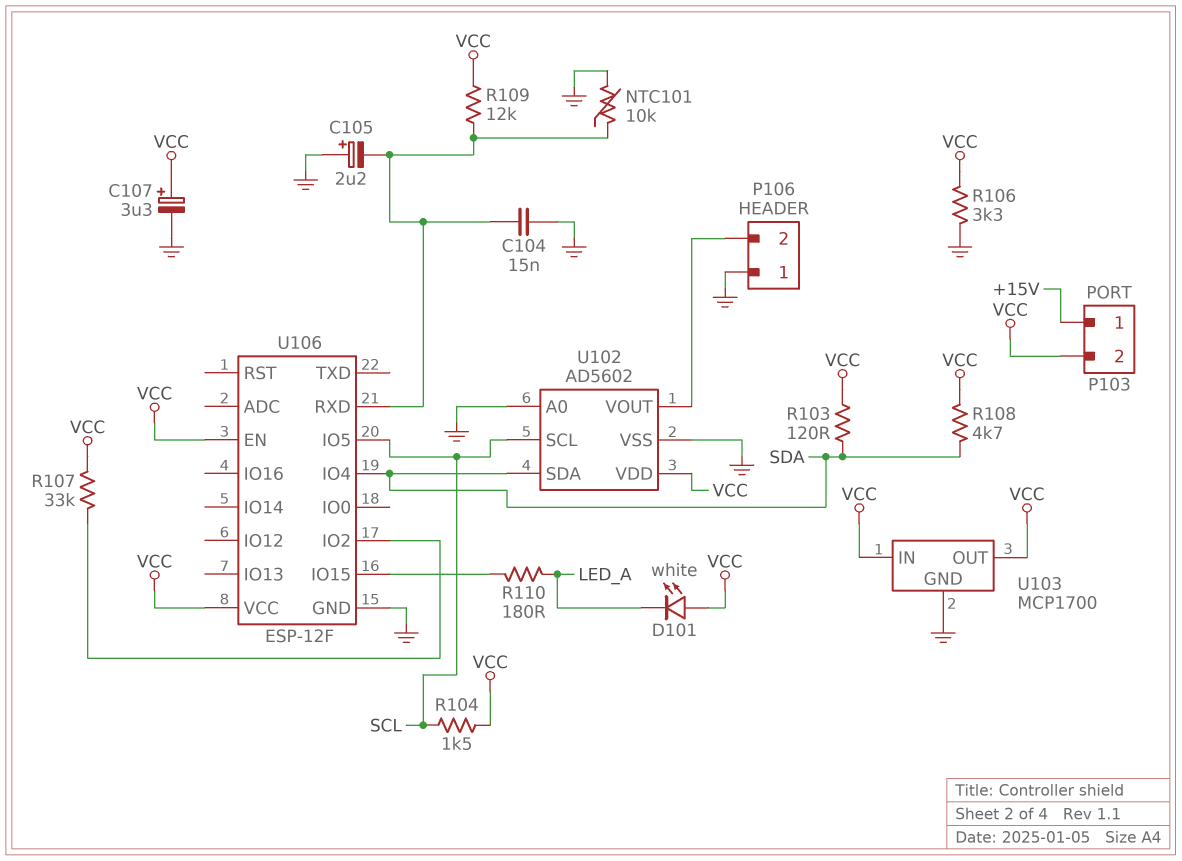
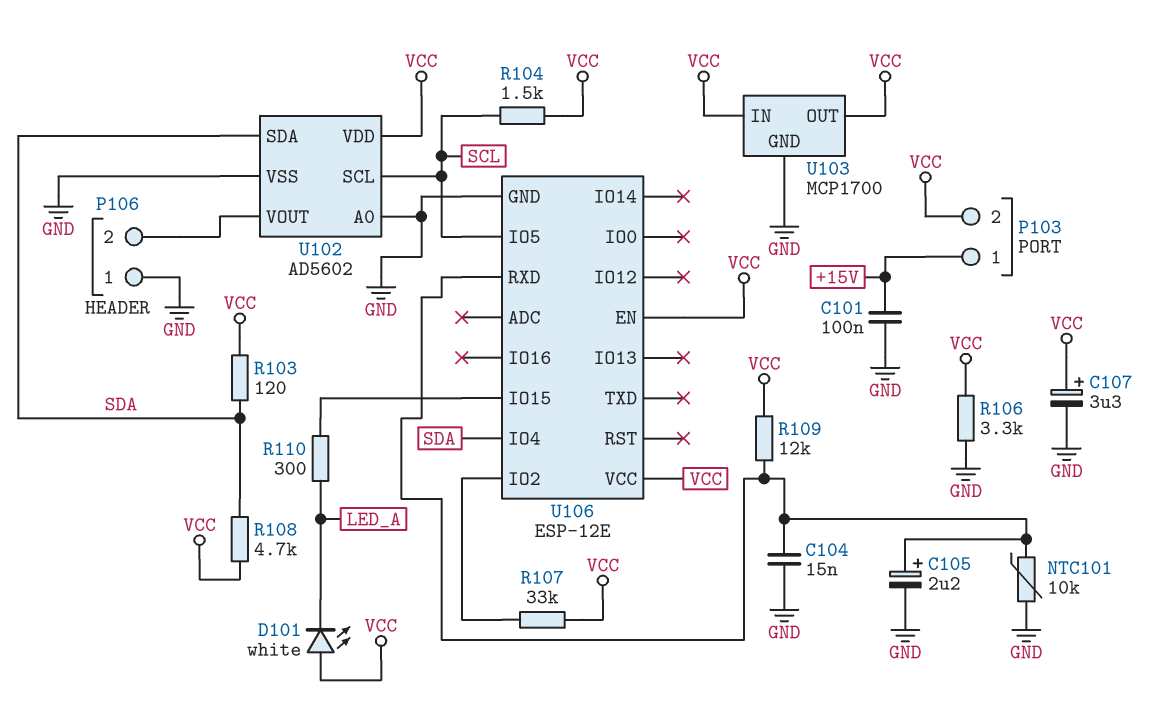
C101: none -> 100nF (+15V, GND)
C105: 2.2uF (plus GND, minus U106/RXD) -> 2.2uF (plus U106/RXD, minus GND)
R110: 180 (LED_A, U106/IO15) -> 300 (LED_A, U106/IO15)
U106: ESP-12F -> ESP-12E

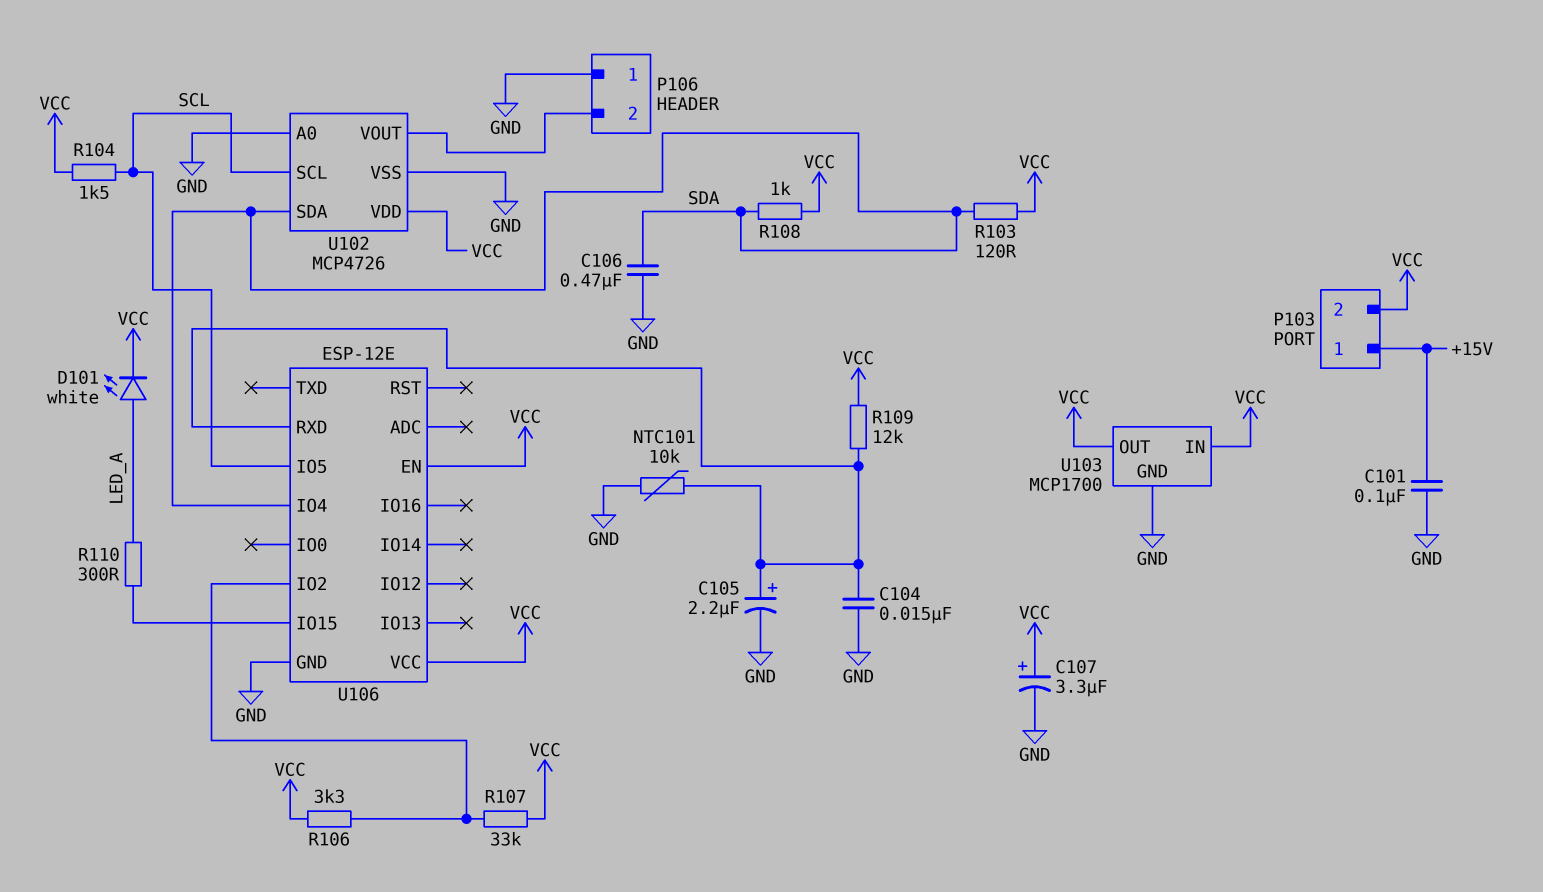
C106: none -> 470nF (GND, SDA)
D101: LED white (A VCC, K LED_A) -> LED white (A LED_A, K VCC)
R106: 3.3k (GND, VCC) -> 3.3k (U106/IO2, VCC)
R108: 4.7k (SDA, VCC) -> 1k (SDA, VCC)
U102: AD5602 -> MCP4726

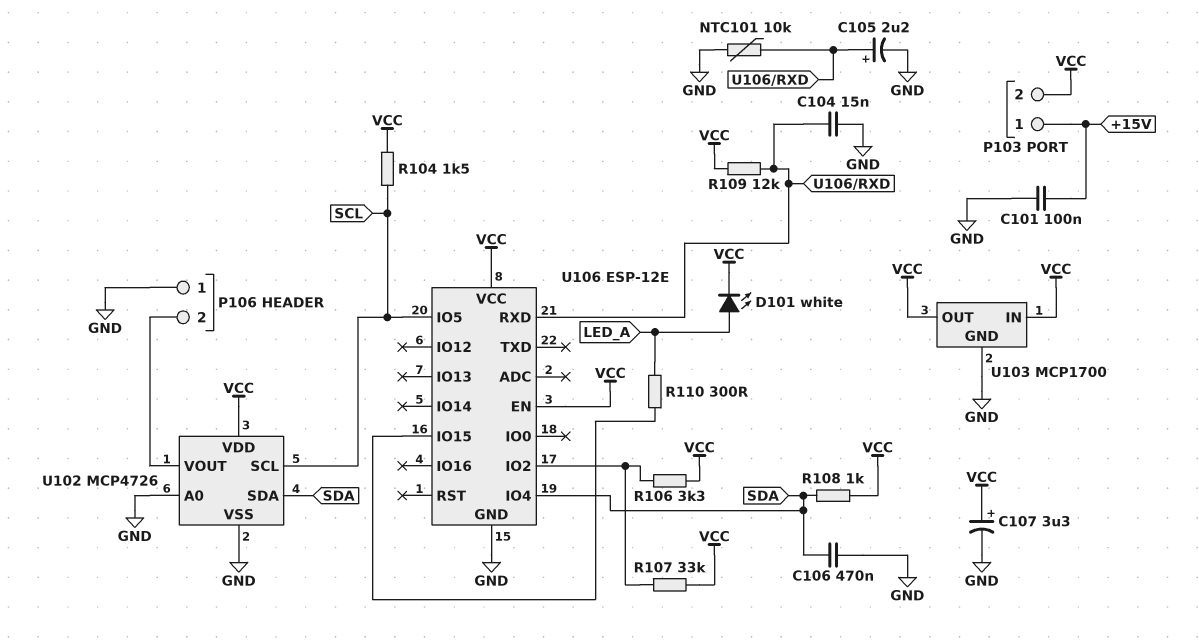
R103: 120 (SDA, VCC) -> none

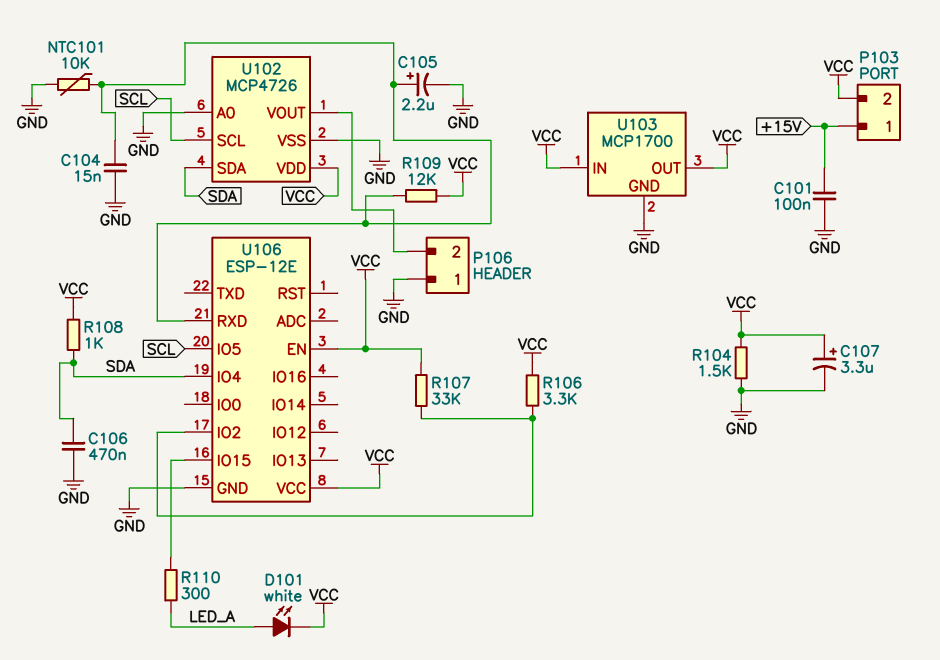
R104: 1.5k (SCL, VCC) -> 1.5k (GND, VCC)

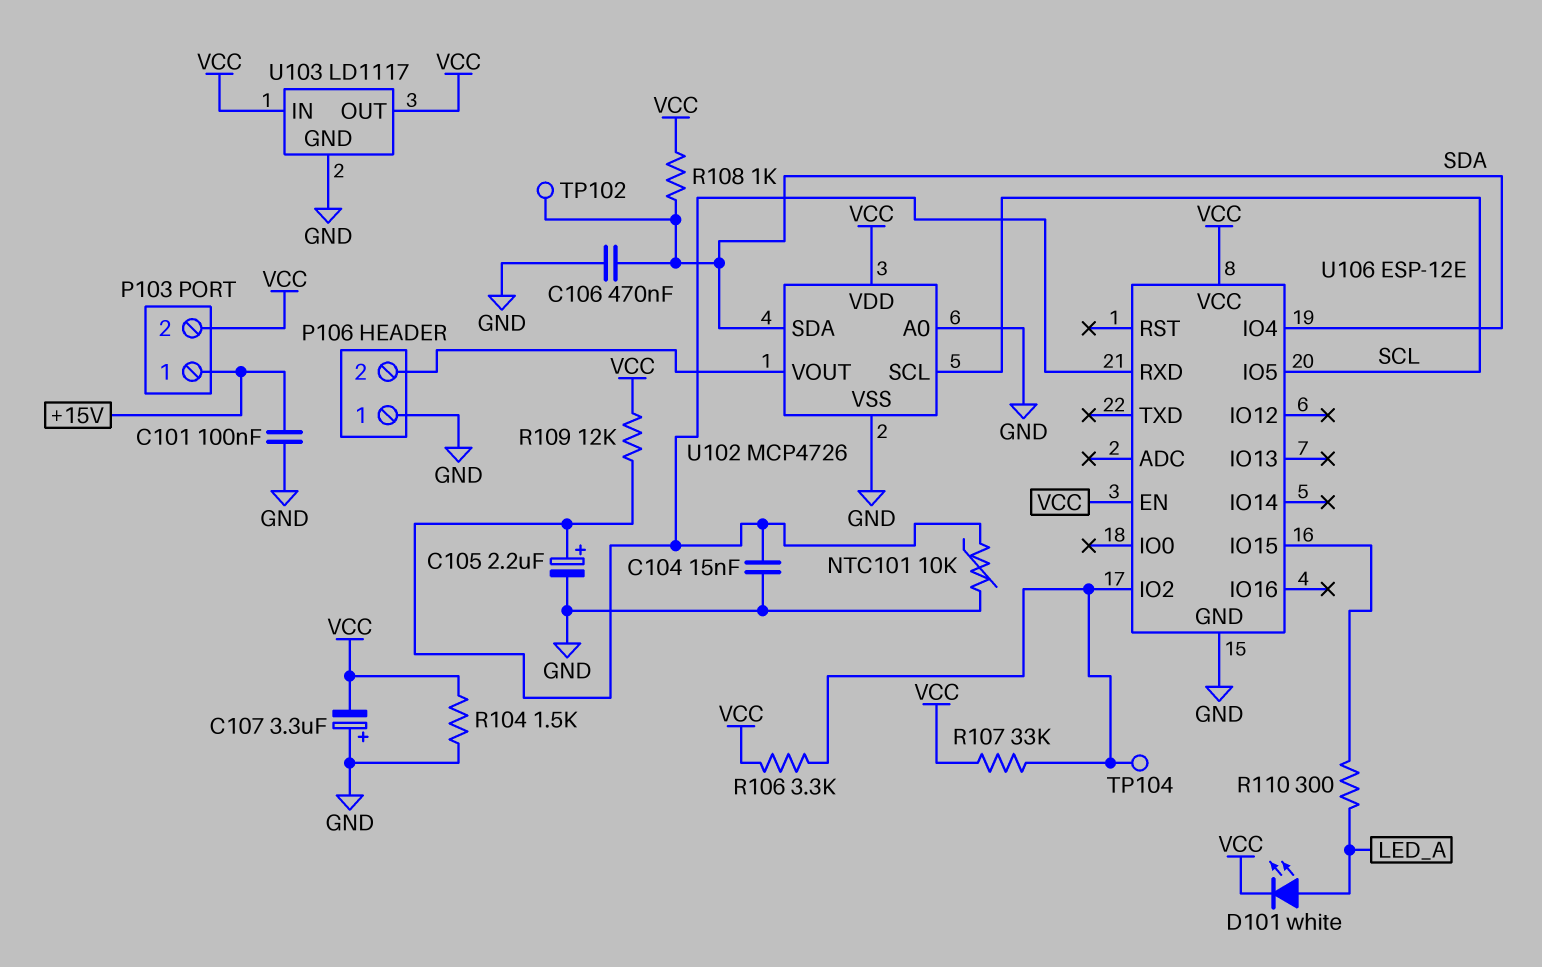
C107: 3.3uF (plus VCC, minus GND) -> 3.3uF (plus GND, minus VCC)
TP102: none -> test point (SDA)
TP104: none -> test point (U106/IO2)
U103: MCP1700 -> LD1117

